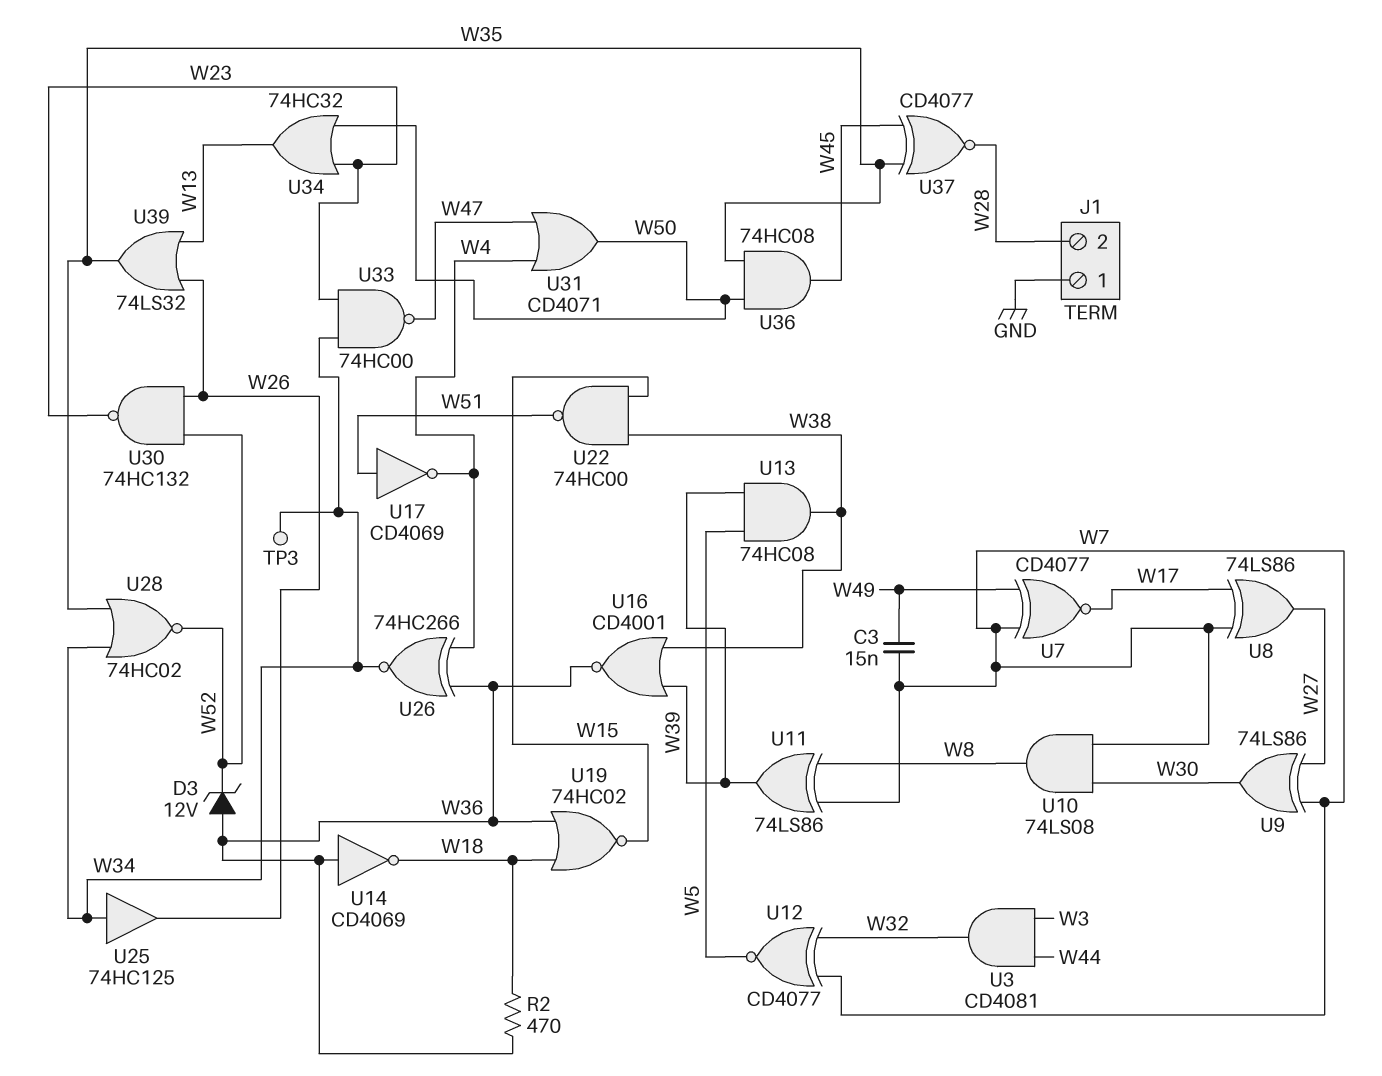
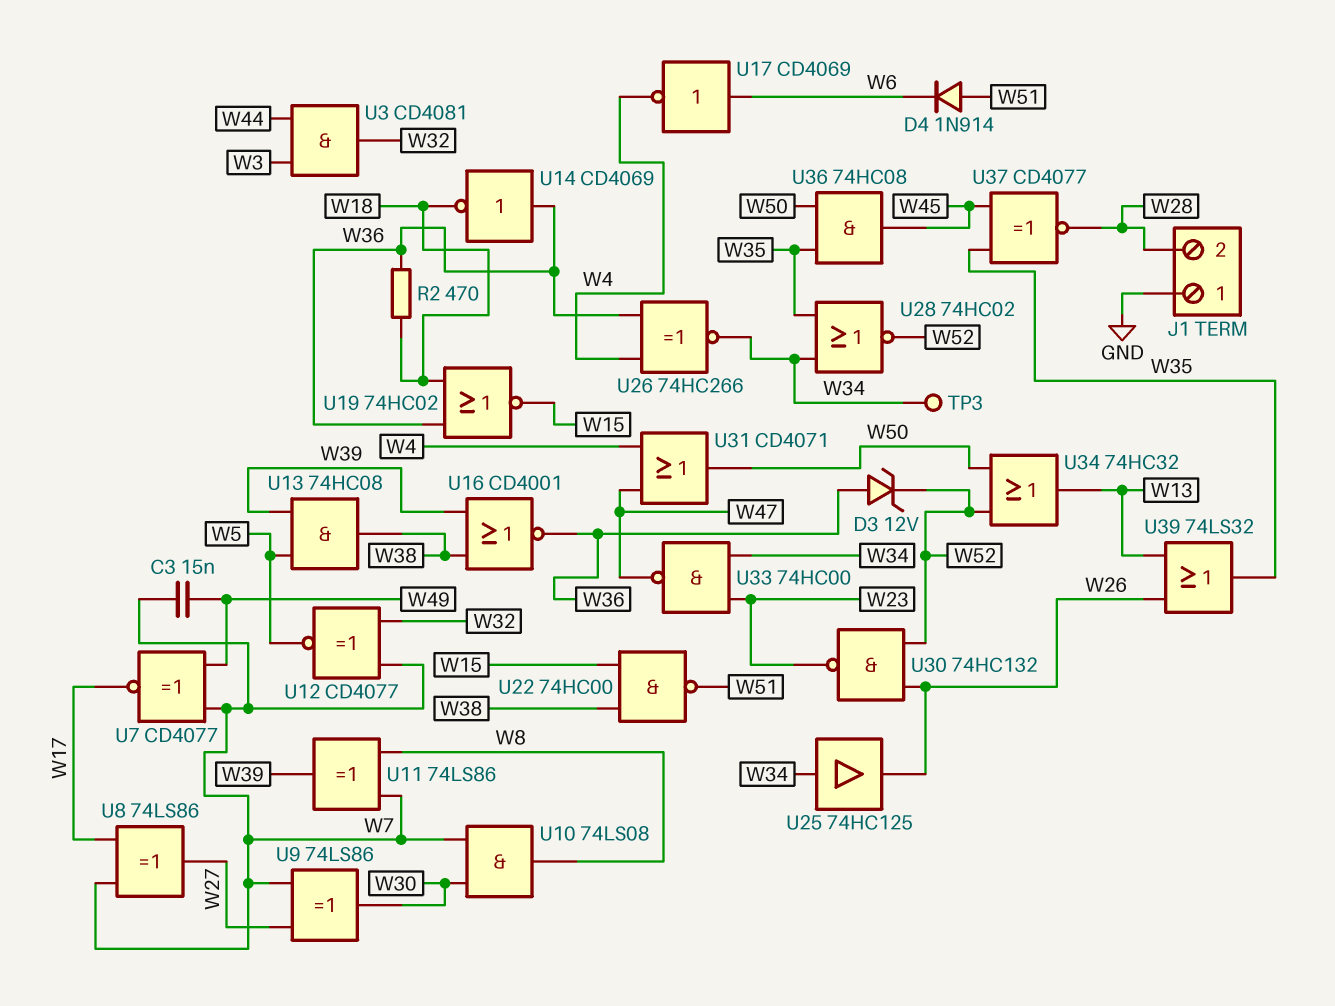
D4: none -> diode 1N914 (A W51, K W6)
U17: NOT CD4069 (in W51, out W4) -> NOT CD4069 (in W6, out W4)
U34: OR 74HC32 (in W23, in W50, out W13) -> OR 74HC32 (in W50, in W52, out W13)

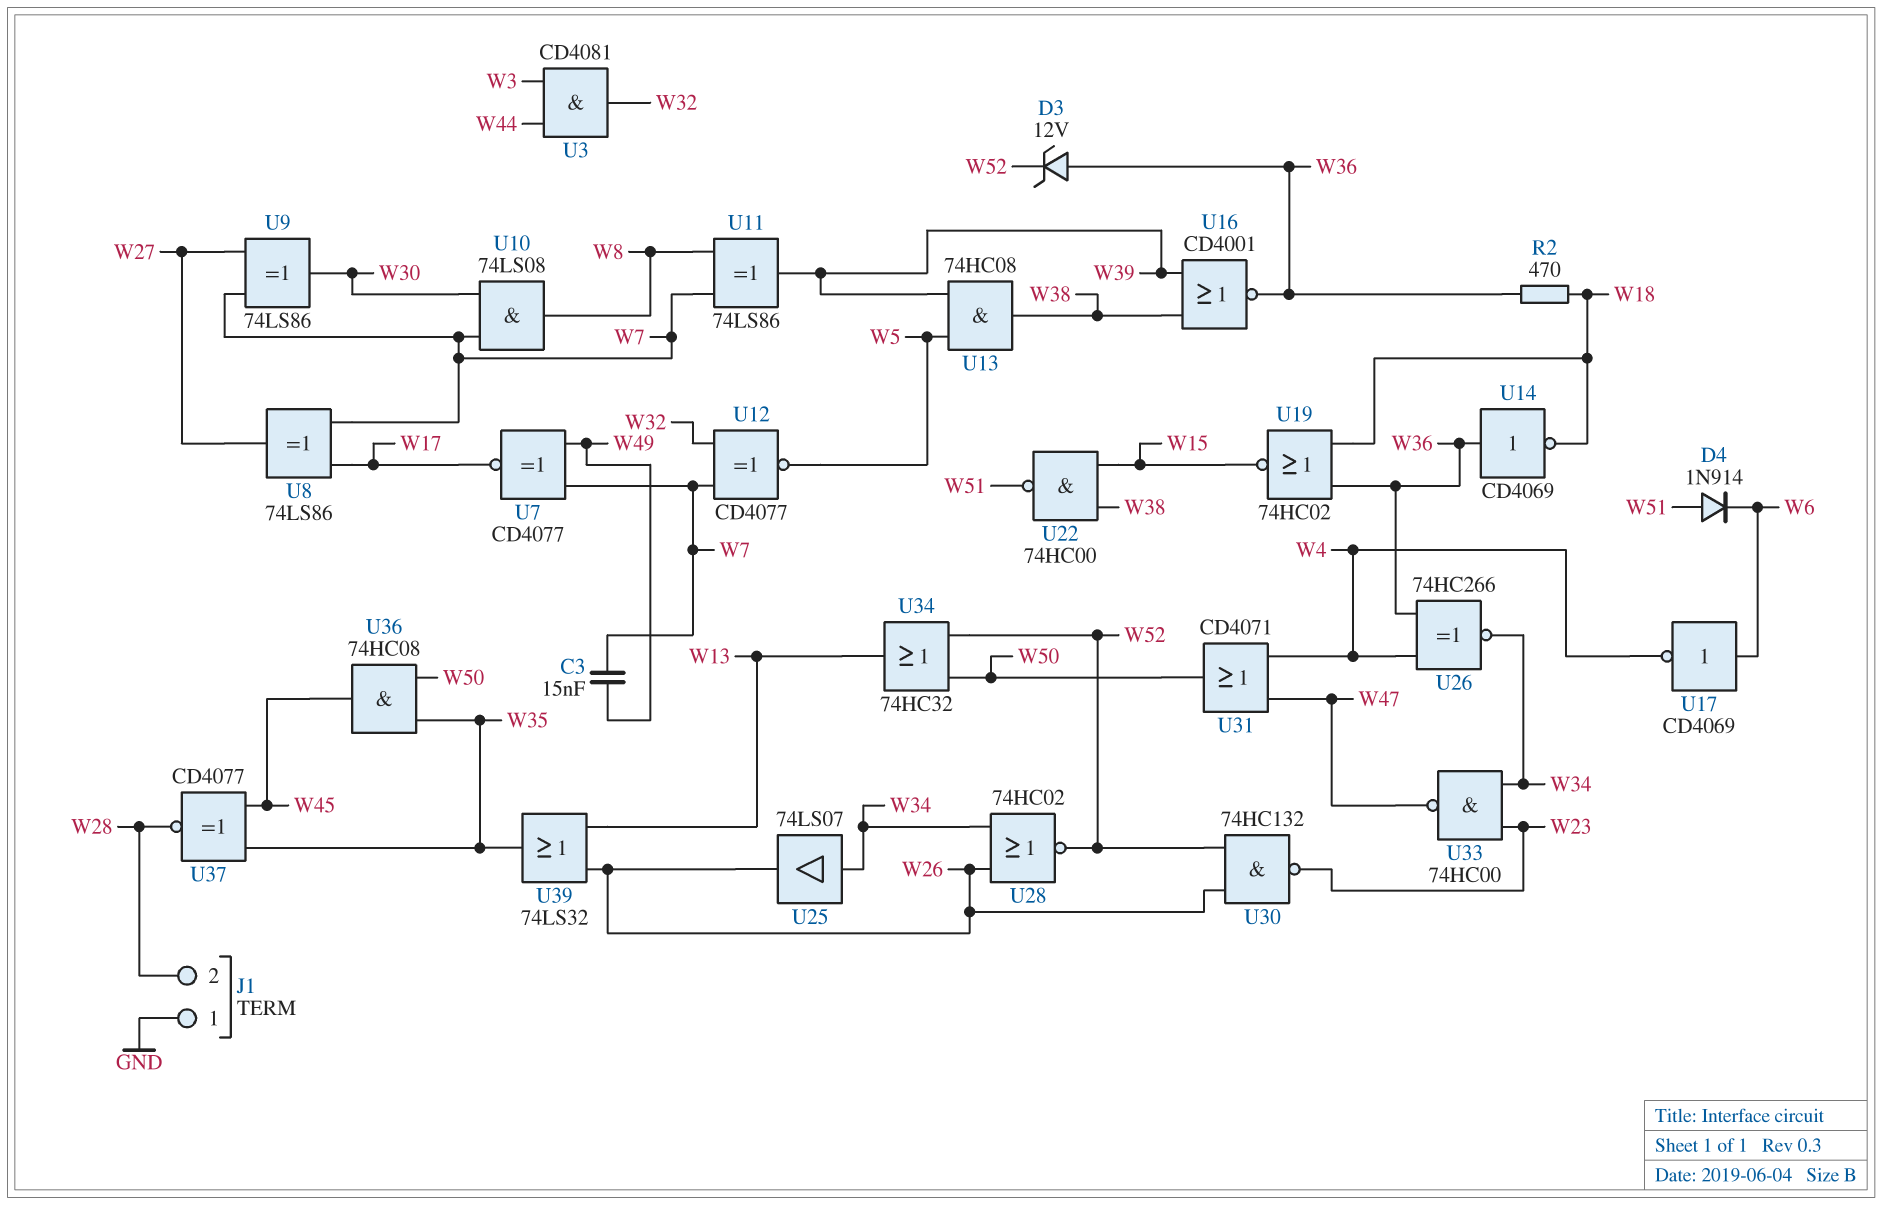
TP3: test point (W34) -> none
U25: buffer 74HC125 (in W34, out W26) -> buffer 74LS07 (in W34, out W26)
U28: NOR 74HC02 (in W34, in W35, out W52) -> NOR 74HC02 (in W26, in W34, out W52)

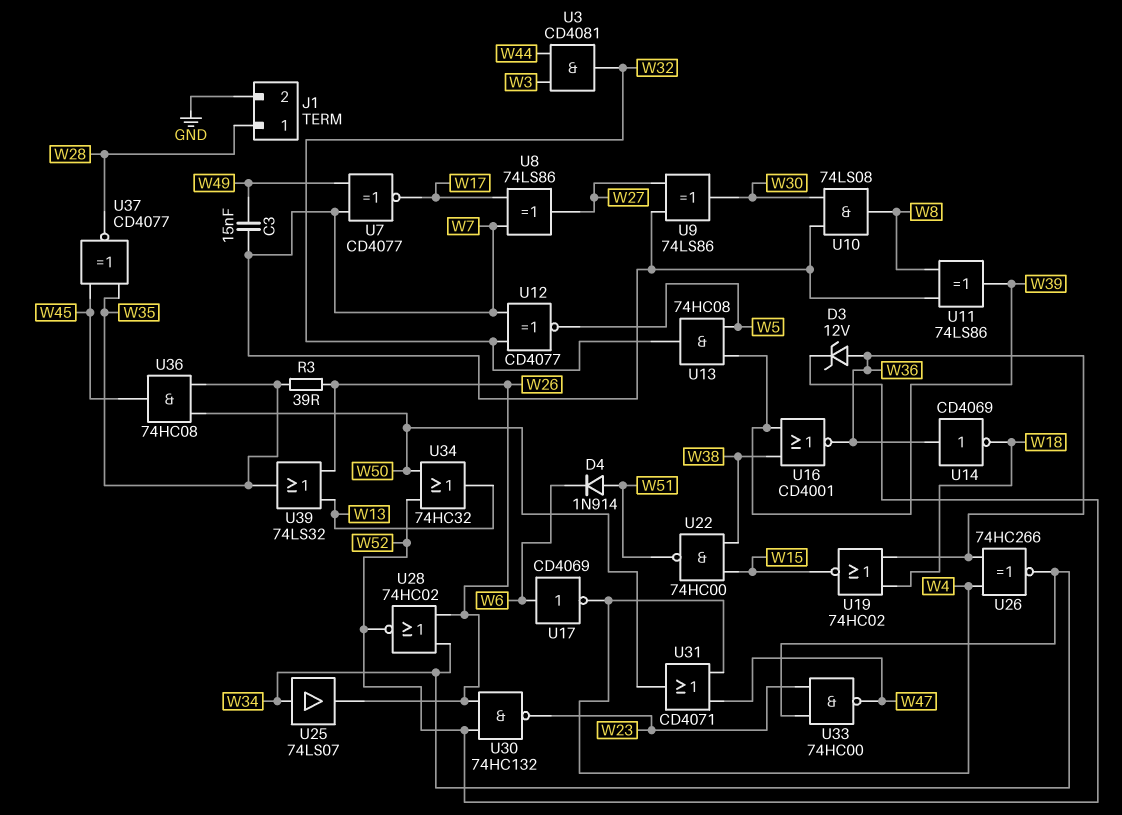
J1 pin 1: GND -> W28
J1 pin 2: W28 -> GND
R2: 470 (W18, W36) -> none
R3: none -> 39 (W26, W35)
U13: AND 74HC08 (in W5, in W39, out W38) -> AND 74HC08 (in W5, in W39, out W32)

